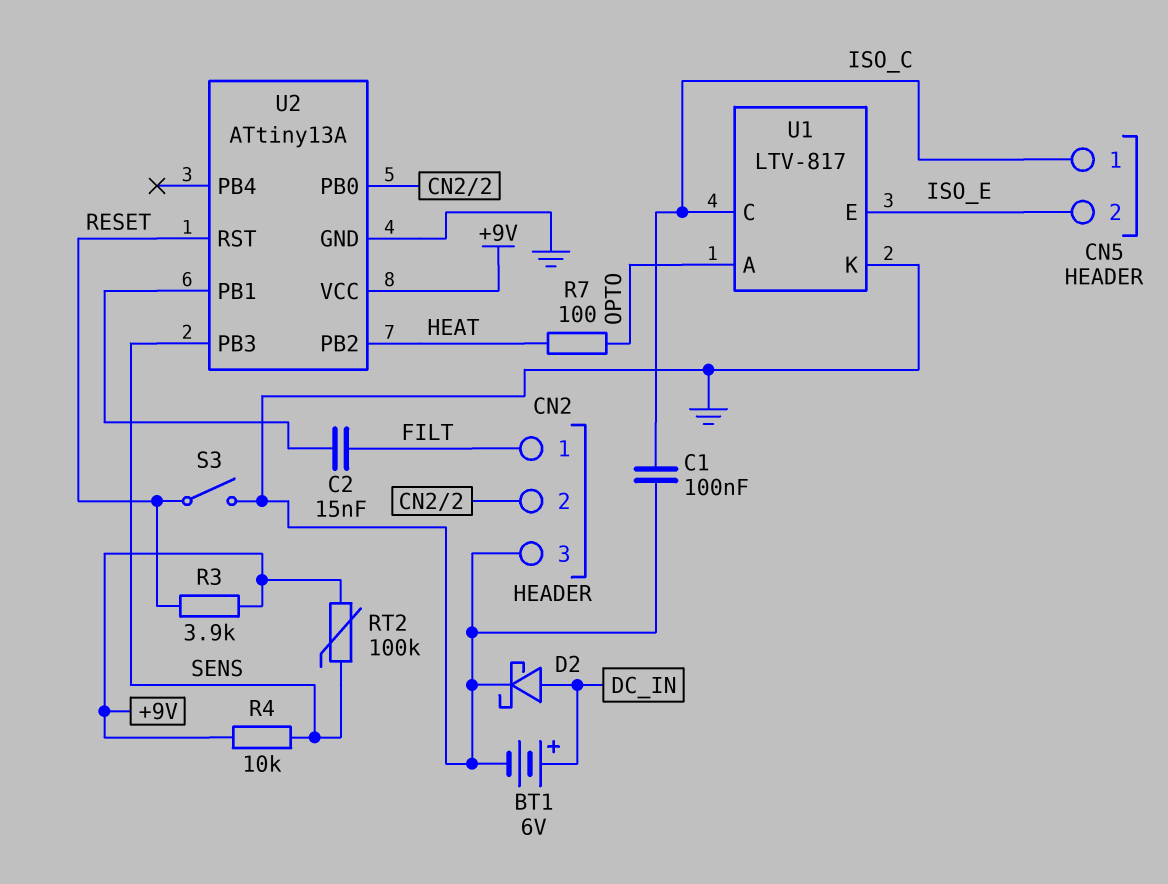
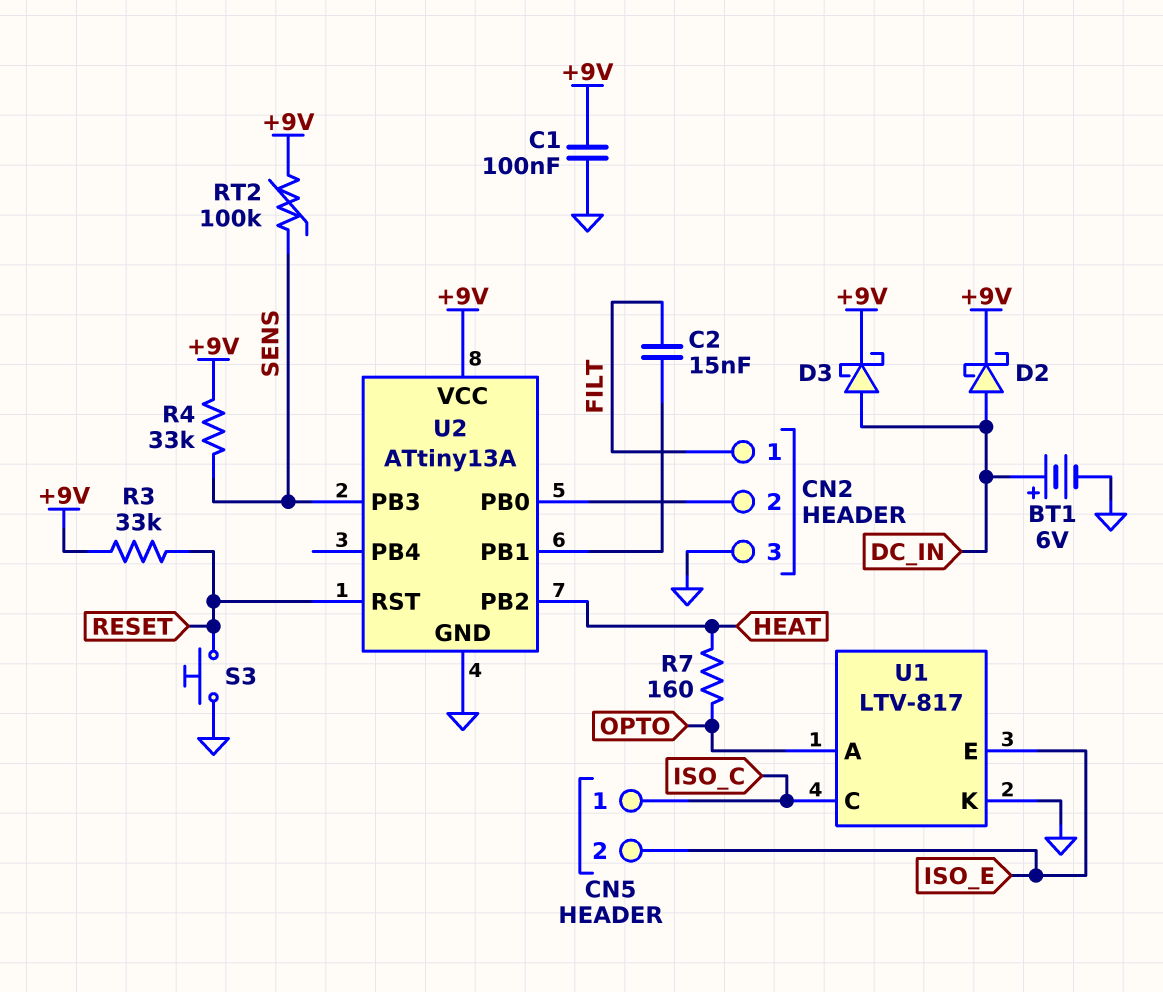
C1: 100nF (GND, ISO_C) -> 100nF (+9V, GND)
D2: schottky (A DC_IN, K GND) -> schottky (A DC_IN, K +9V)
D3: none -> schottky (A DC_IN, K +9V)
R3: 3.9k (+9V, RESET) -> 33k (+9V, RESET)
R4: 10k (+9V, SENS) -> 33k (+9V, SENS)
R7: 100 (HEAT, OPTO) -> 160 (HEAT, OPTO)
S3: switch (GND, RESET) -> button (GND, RESET)

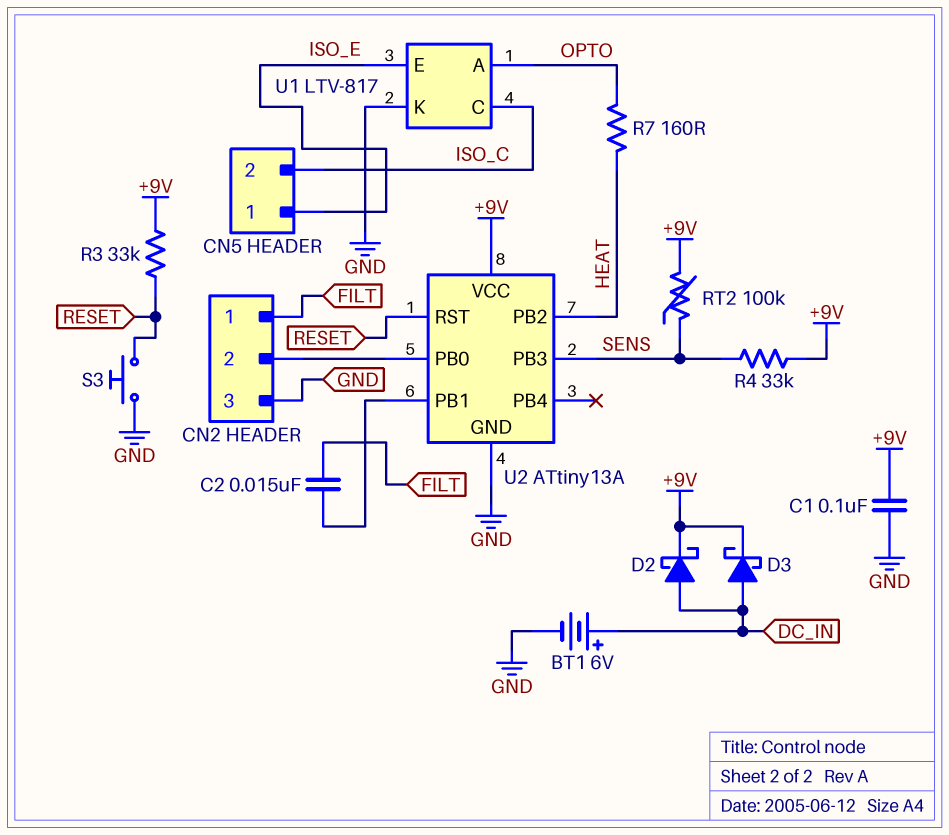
CN5 pin 1: ISO_C -> ISO_E
CN5 pin 2: ISO_E -> ISO_C

